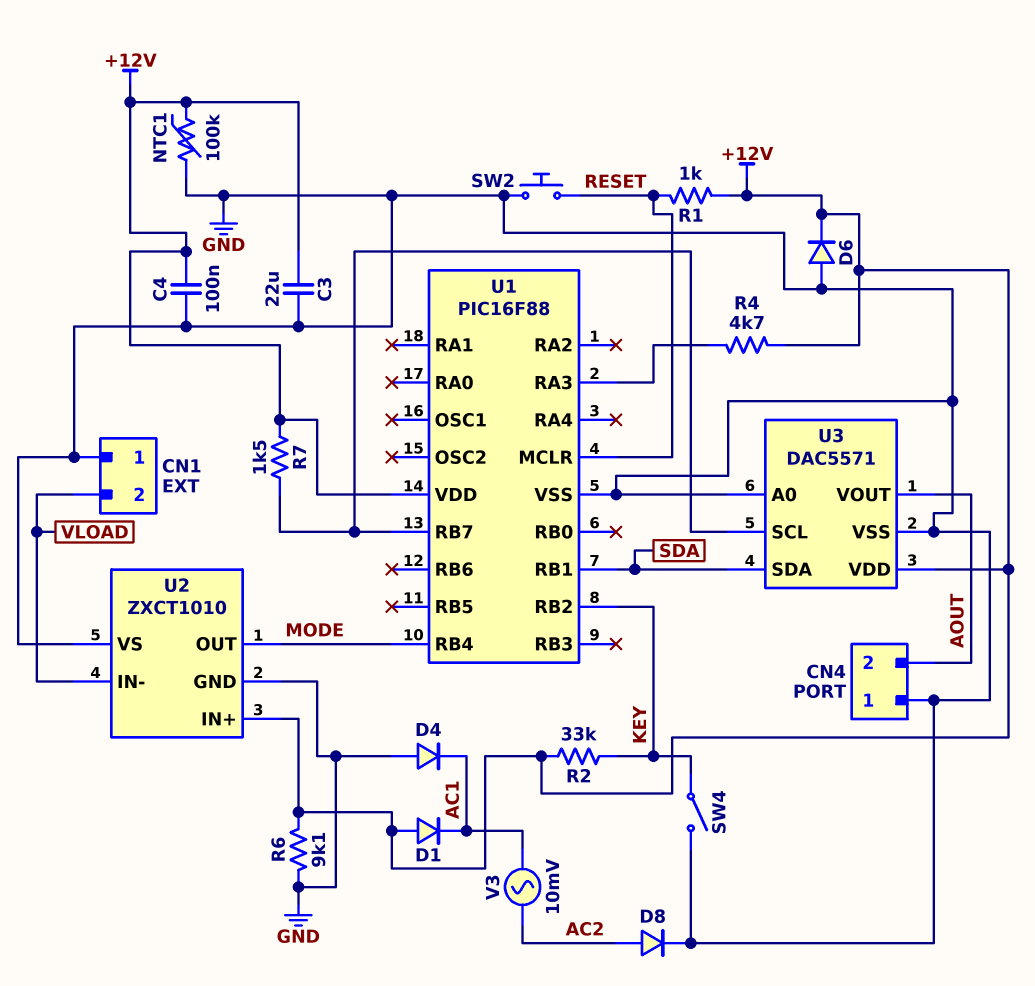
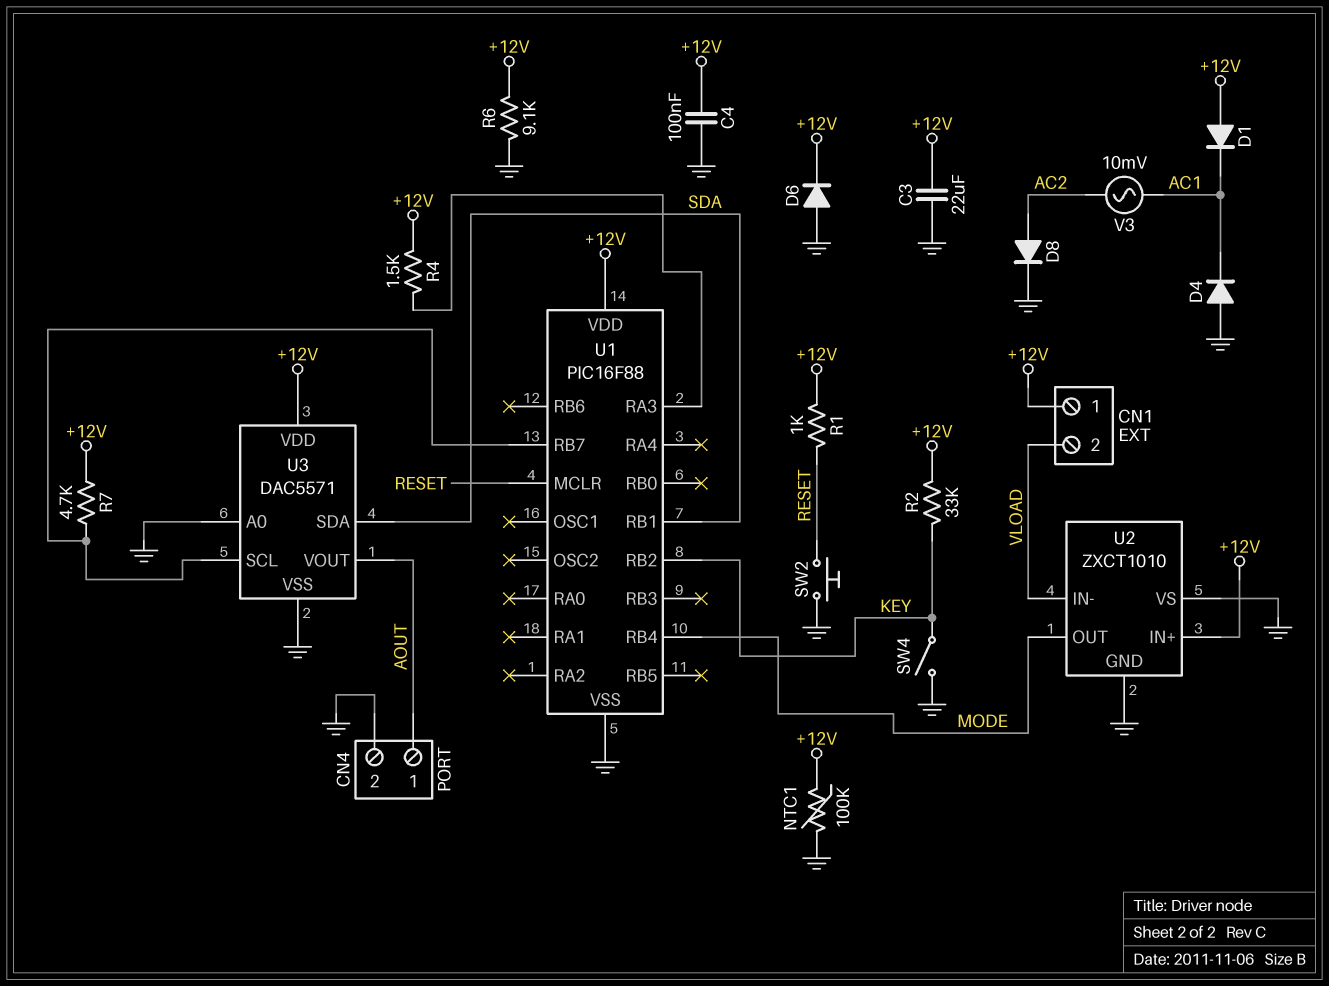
CN1 pin 1: GND -> +12V
CN4 pin 1: GND -> AOUT
CN4 pin 2: AOUT -> GND
R4: 4.7k (+12V, U1/RA3) -> 1.5k (+12V, U1/RA3)
R7: 1.5k (+12V, U1/RB7) -> 4.7k (+12V, U1/RB7)

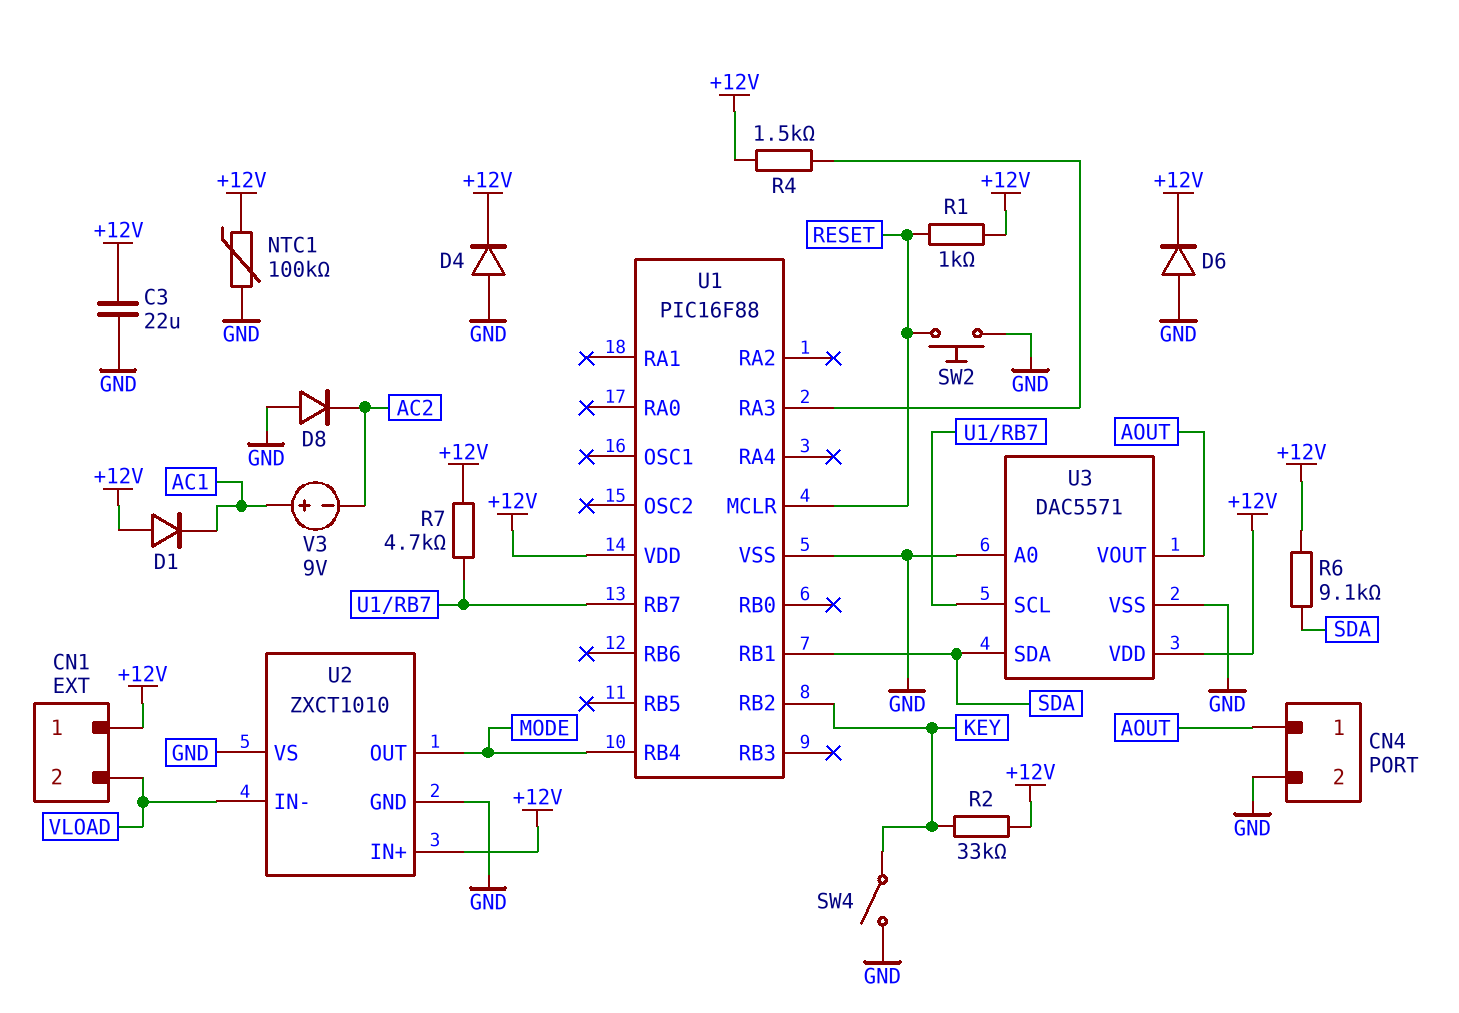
C4: 100nF (+12V, GND) -> none
D4: diode (A GND, K AC1) -> diode (A GND, K +12V)
D8: diode (A AC2, K GND) -> diode (A GND, K AC2)
R6: 9.1k (+12V, GND) -> 9.1k (+12V, SDA)
V3: AC 10mV (AC1, AC2) -> 9V (plus AC1, minus AC2)

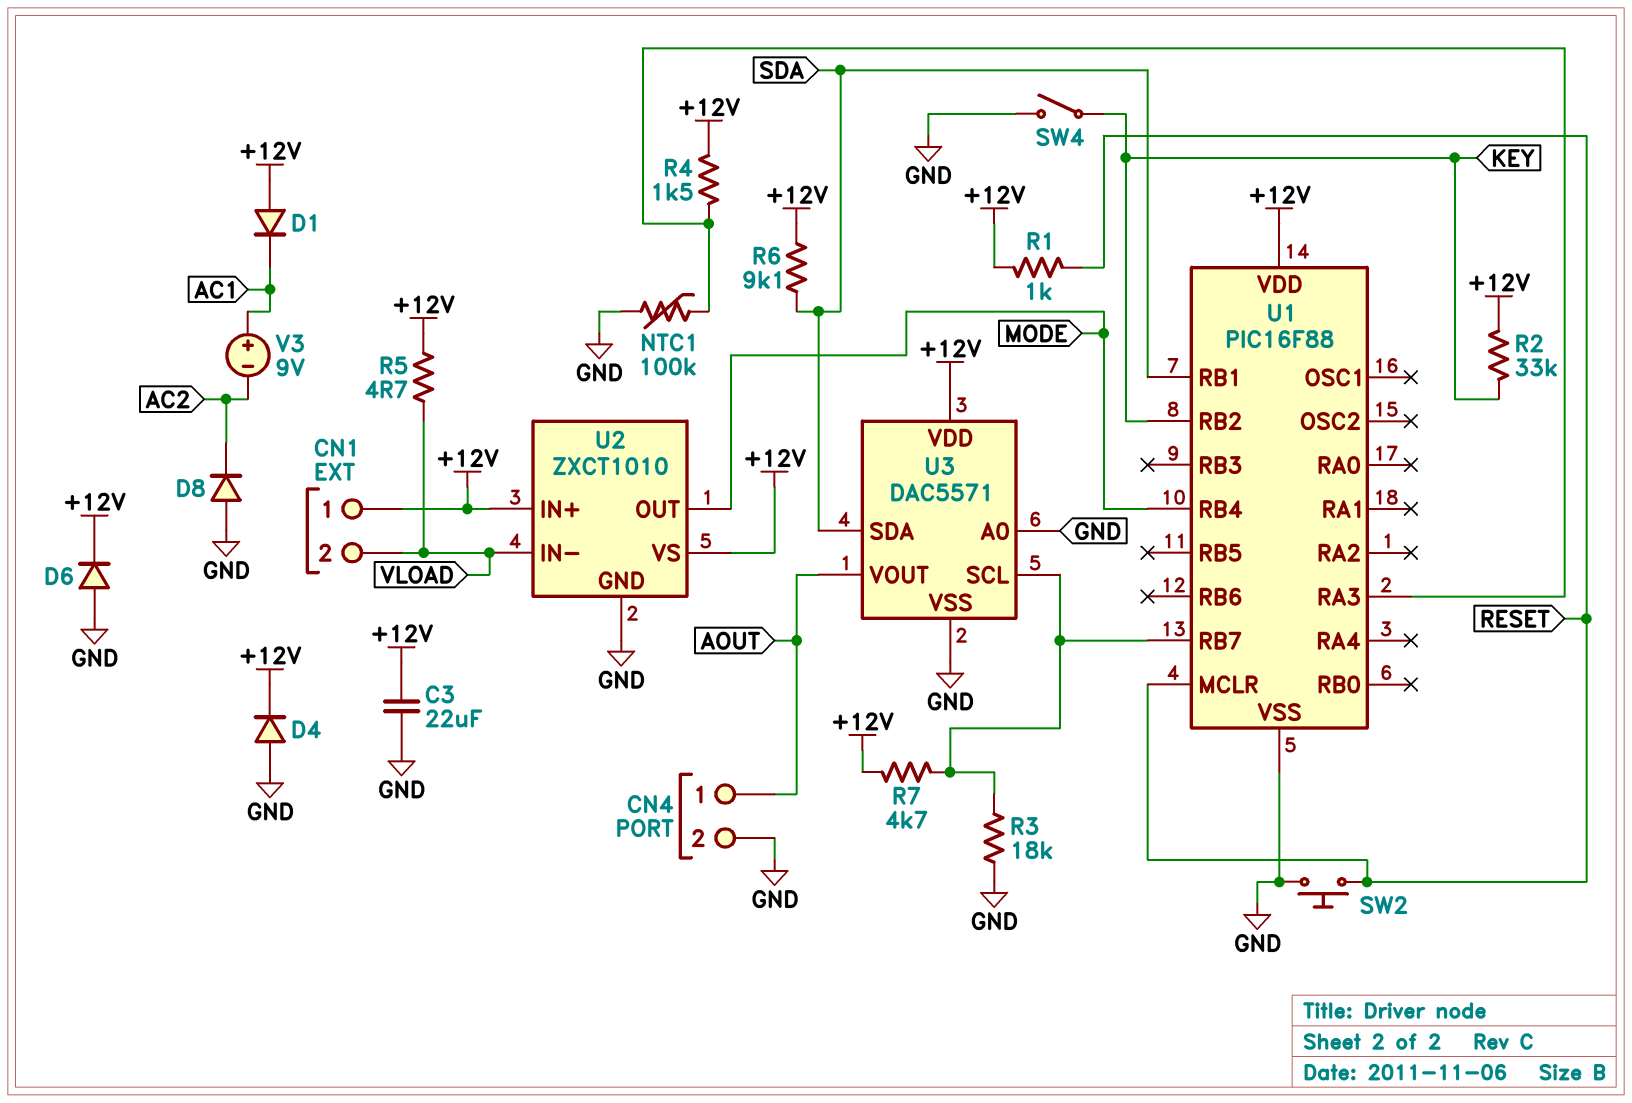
NTC1: 100k (+12V, GND) -> 100k (GND, U1/RA3)
R3: none -> 18k (GND, U1/RB7)
R5: none -> 4.7 (+12V, VLOAD)
U2 pin VS: GND -> +12V

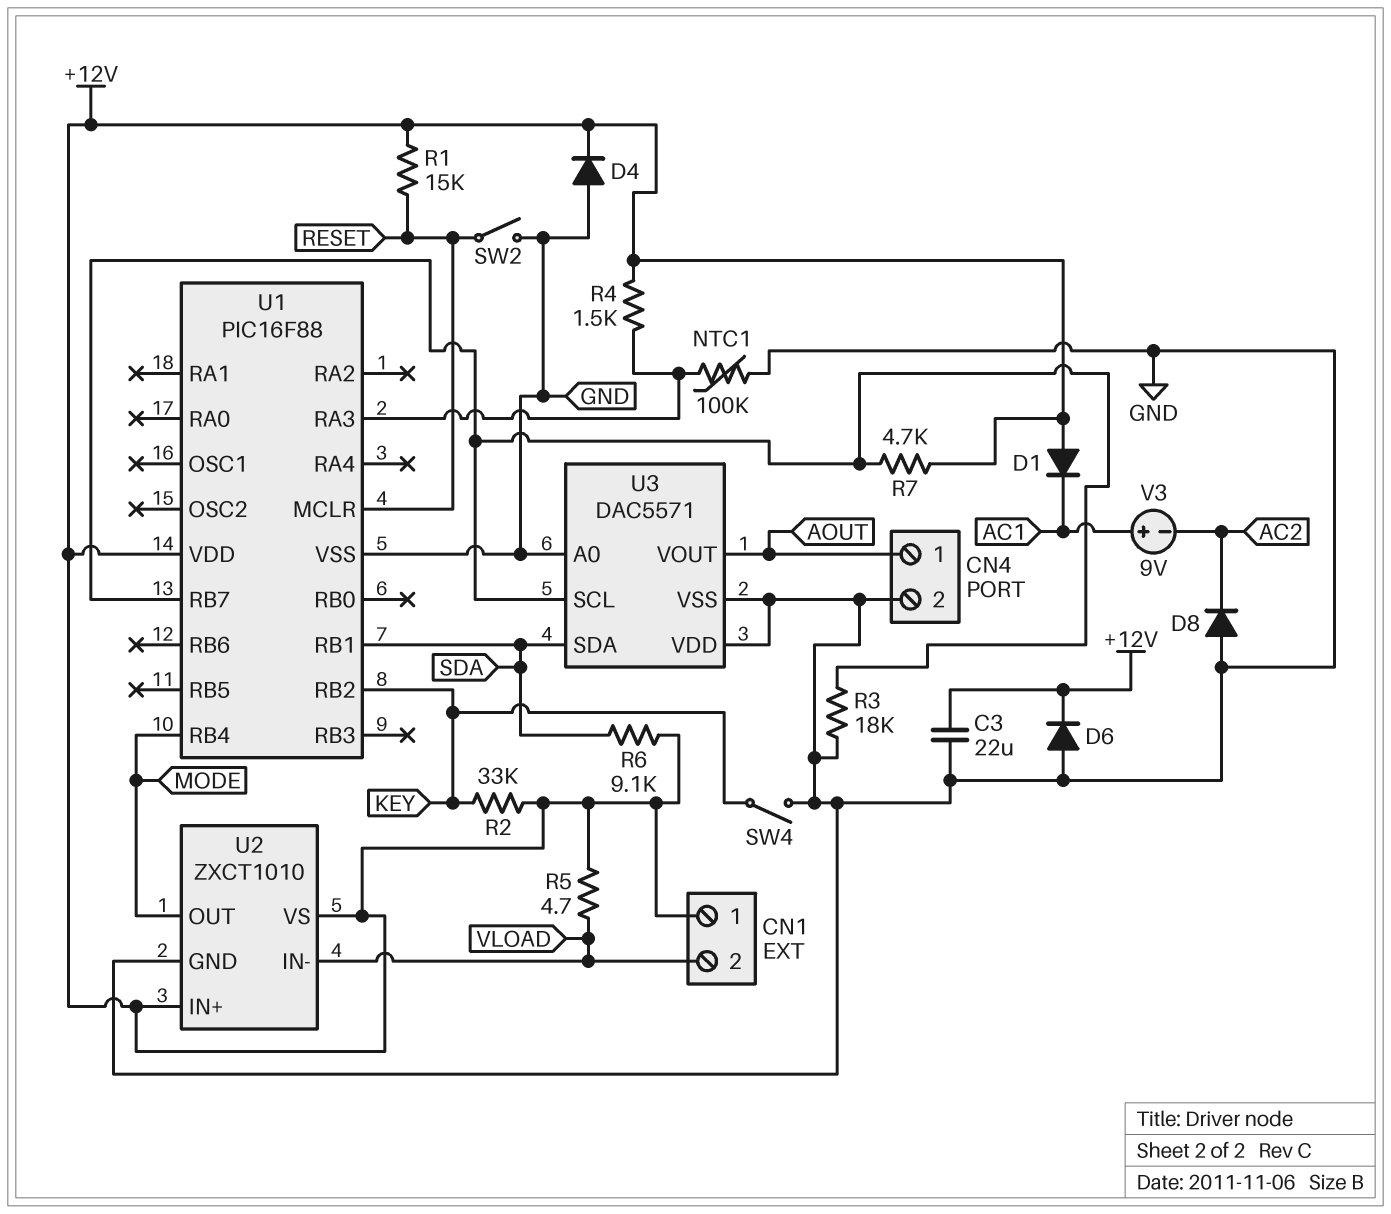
R1: 1k (+12V, RESET) -> 15k (+12V, RESET)
SW2: button (GND, RESET) -> switch (GND, RESET)
U3 pin VDD: +12V -> GND

